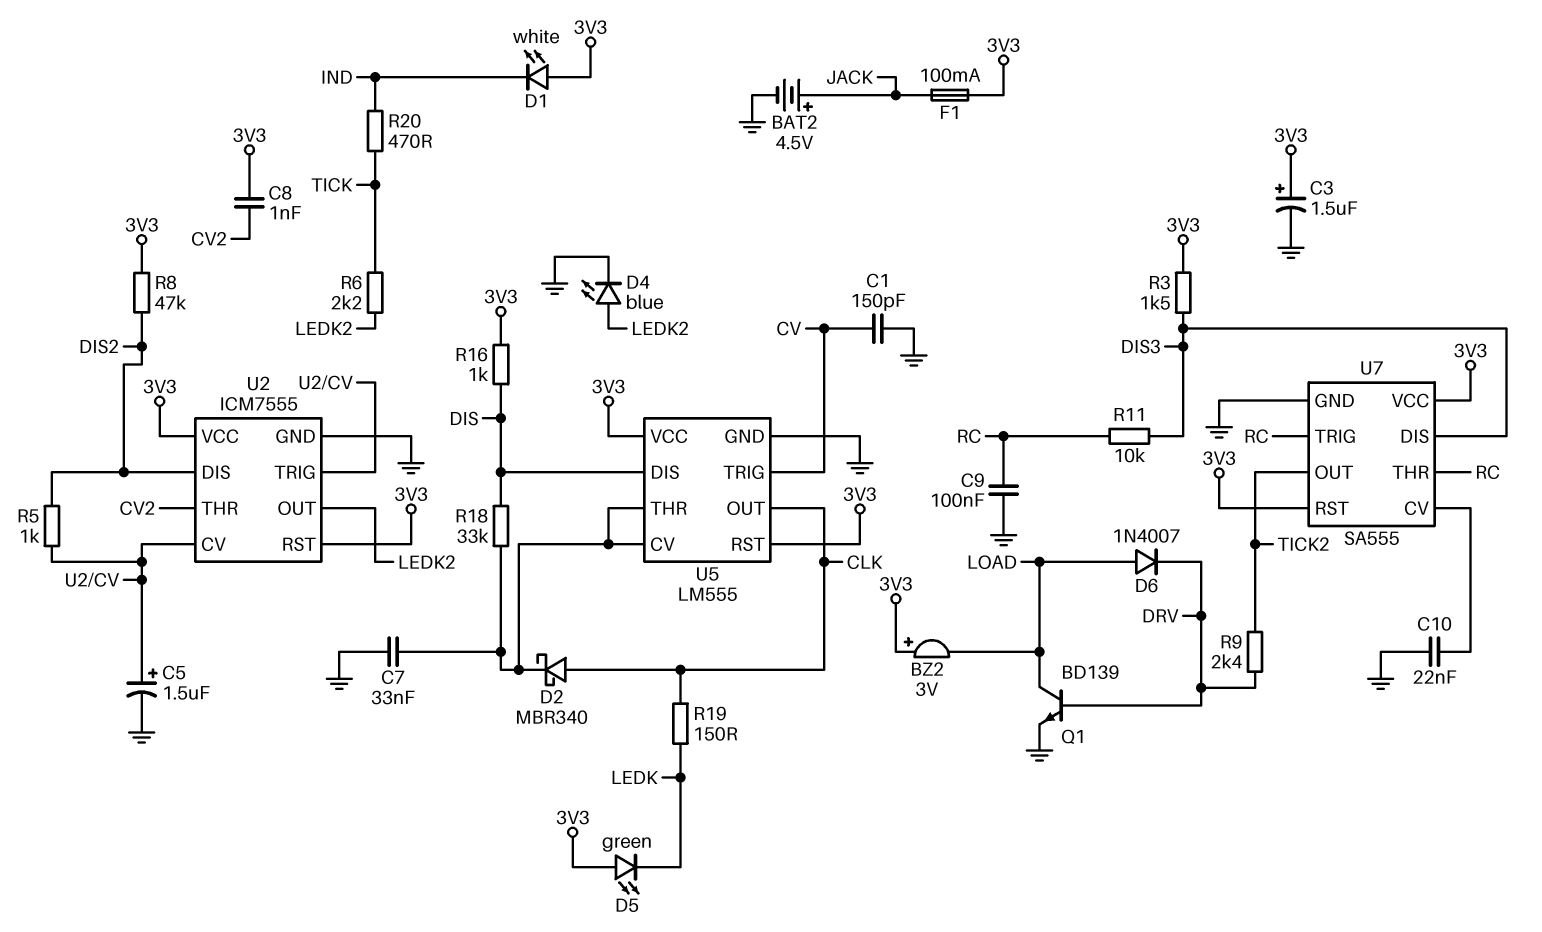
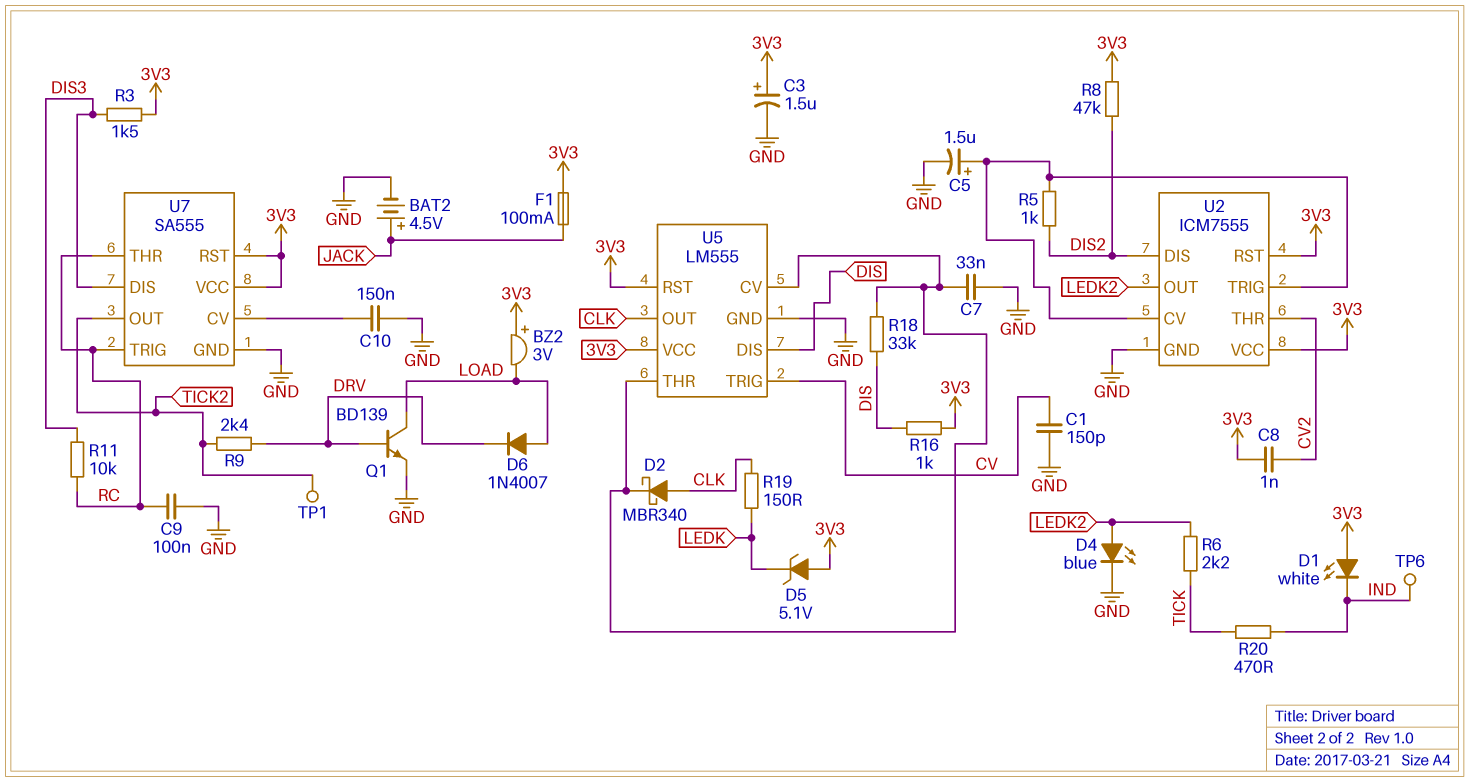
C10: 22nF (GND, U7/CV) -> 150nF (GND, U7/CV)
D5: LED green (A 3V3, K LEDK) -> zener 5.1V (A 3V3, K LEDK)
TP1: none -> test point (TICK2)
TP6: none -> test point (IND)

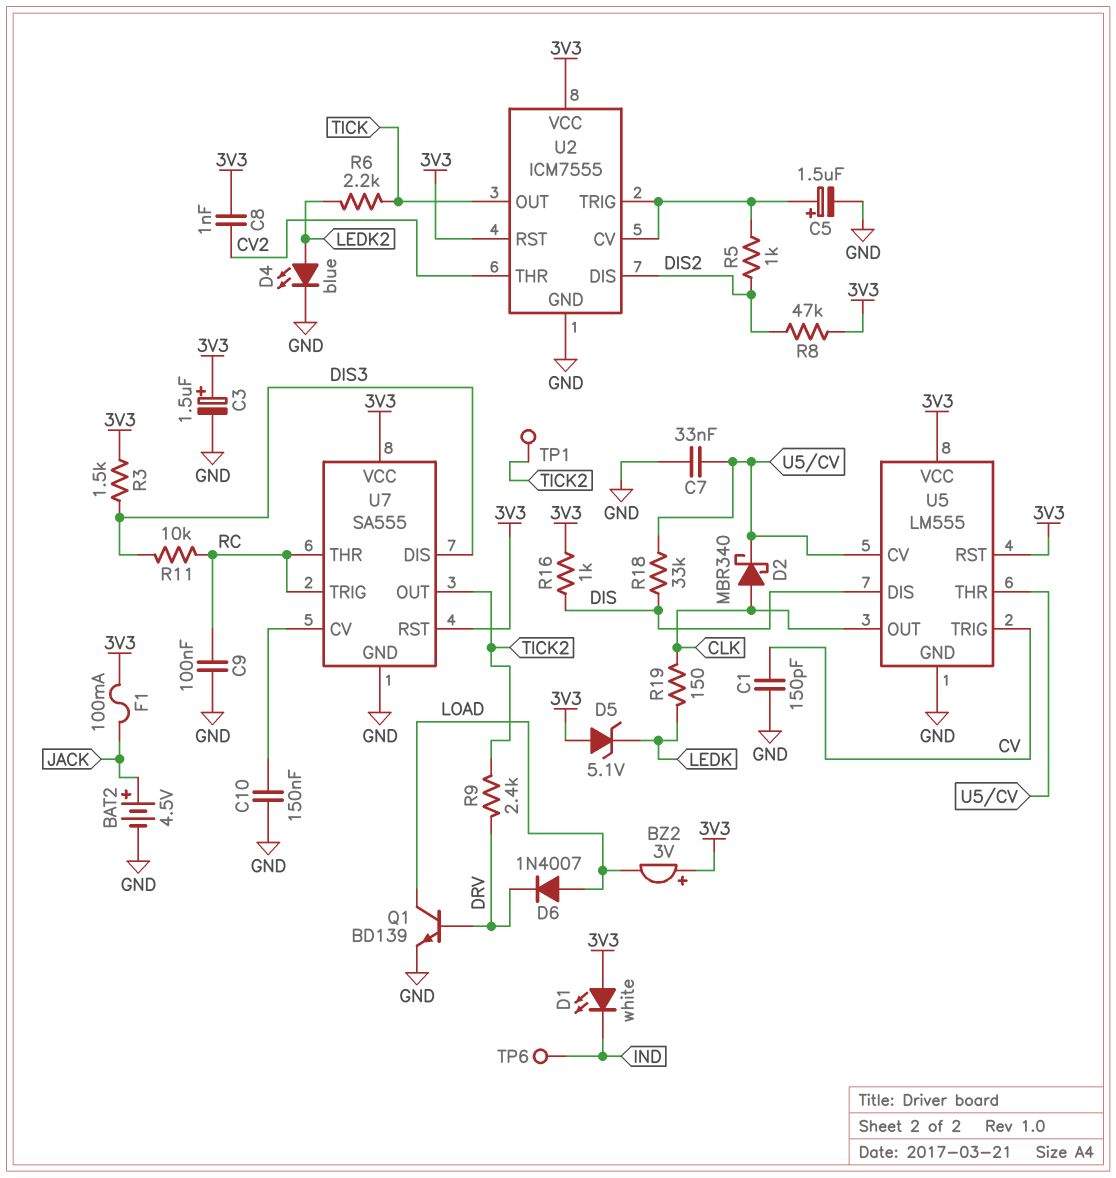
R20: 470 (IND, TICK) -> none
U2 pin OUT: LEDK2 -> TICK

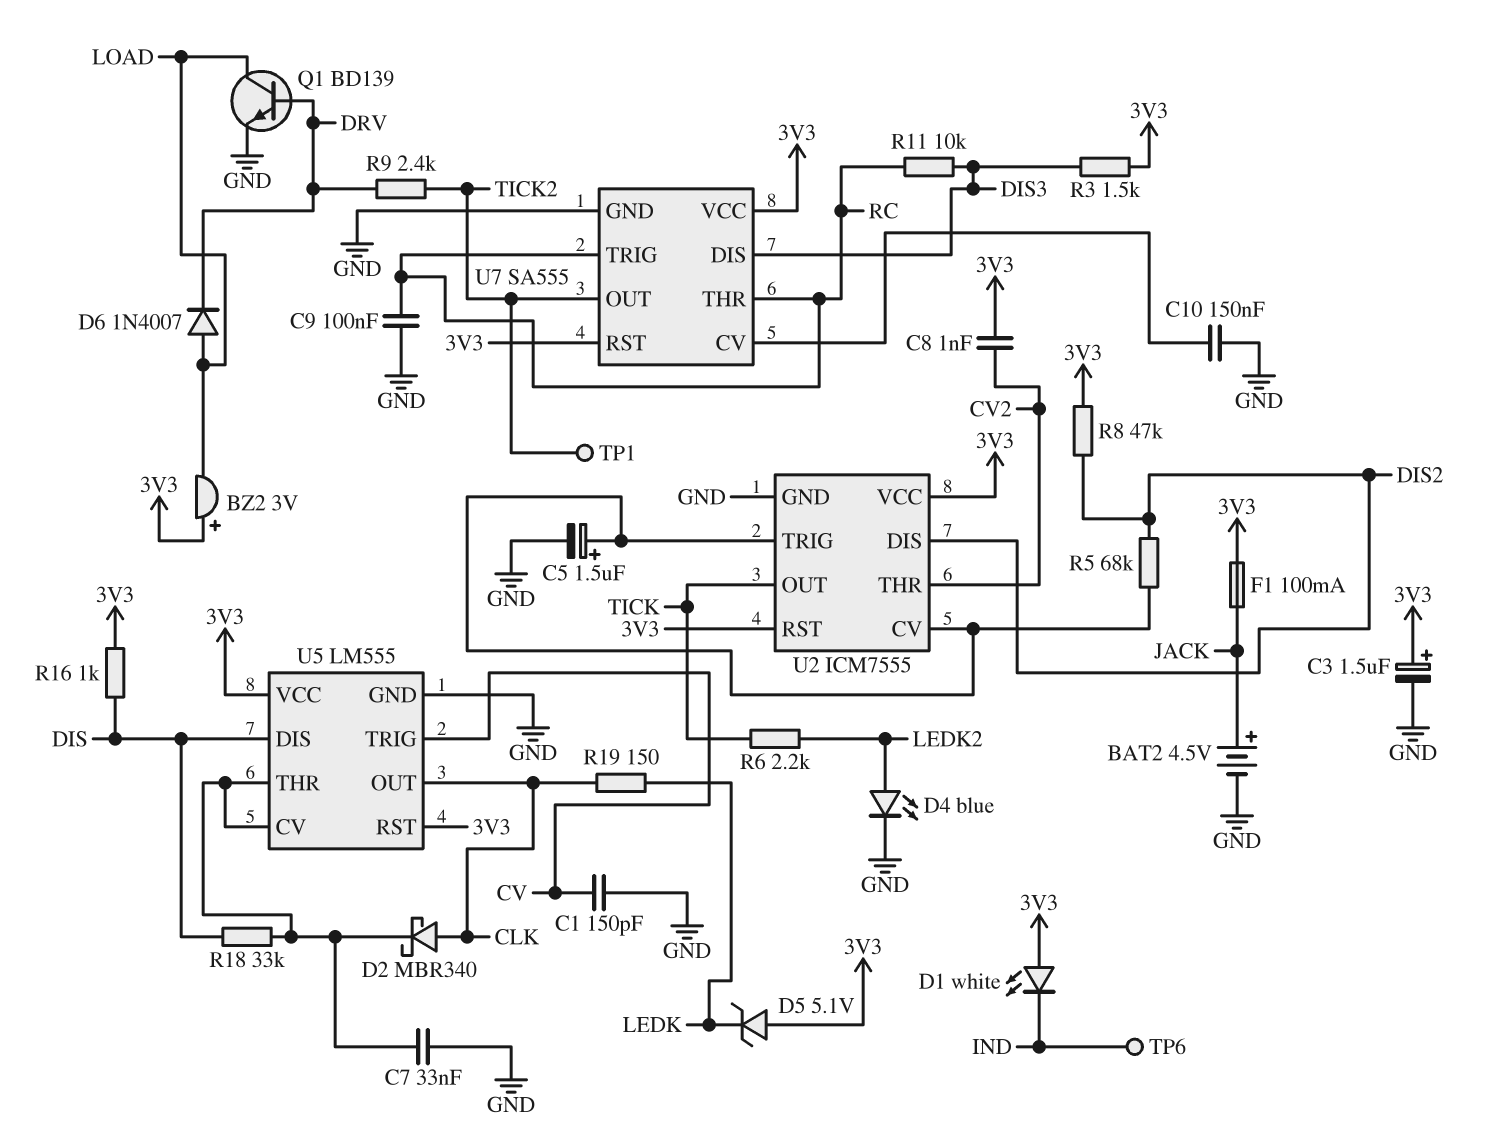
R5: 1k (DIS2, U2/CV) -> 68k (DIS2, U2/CV)

